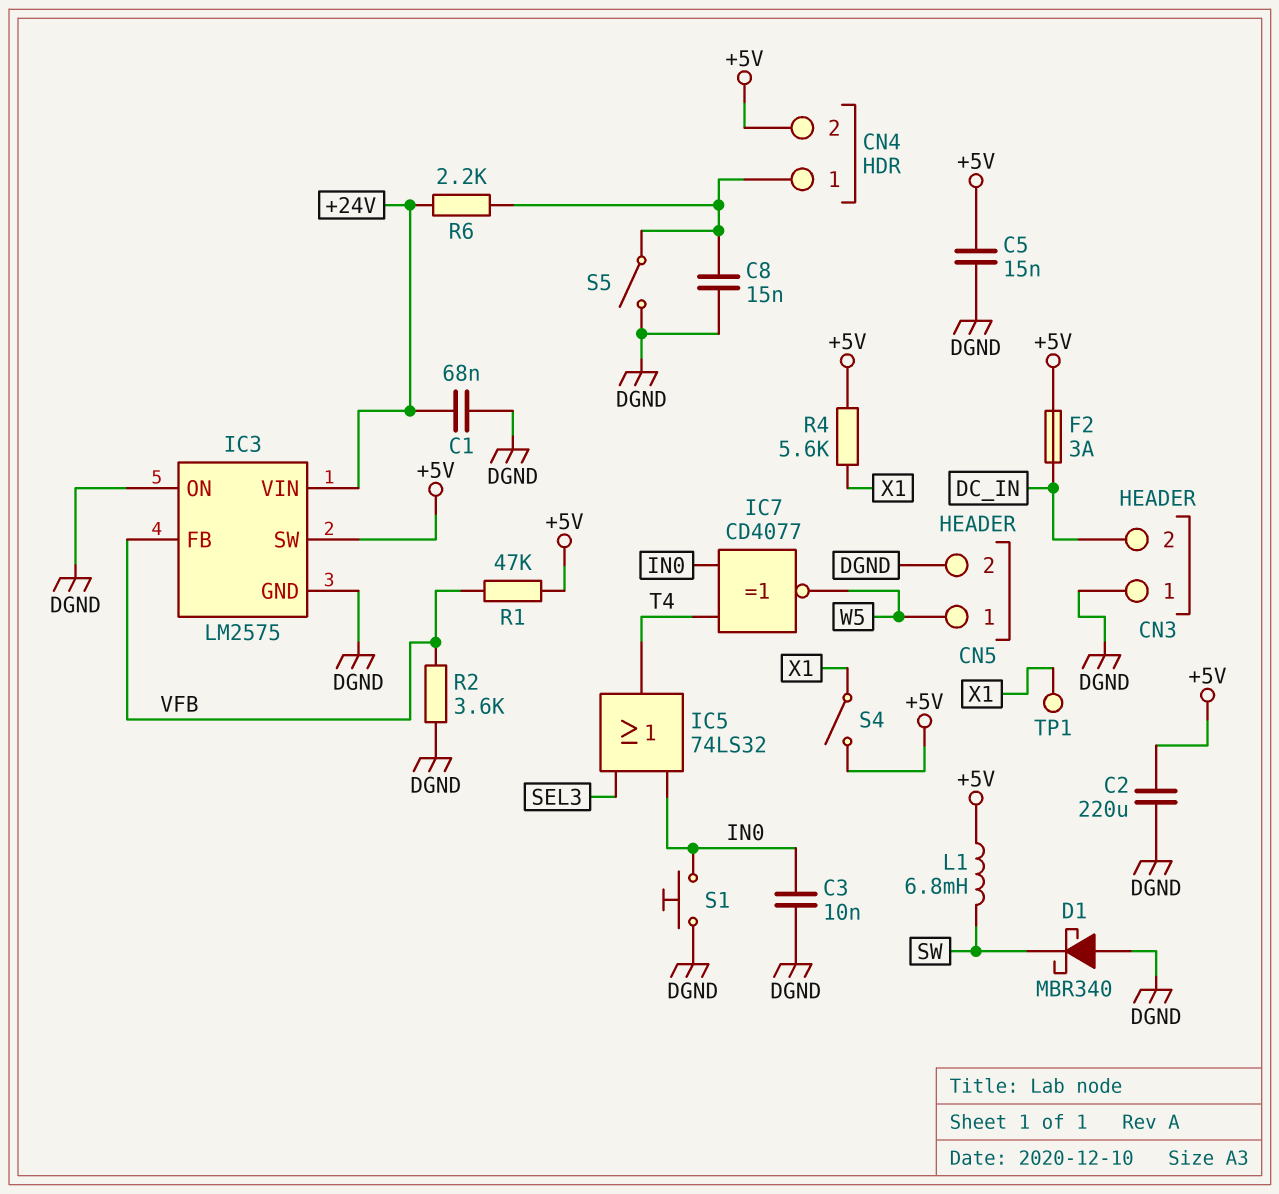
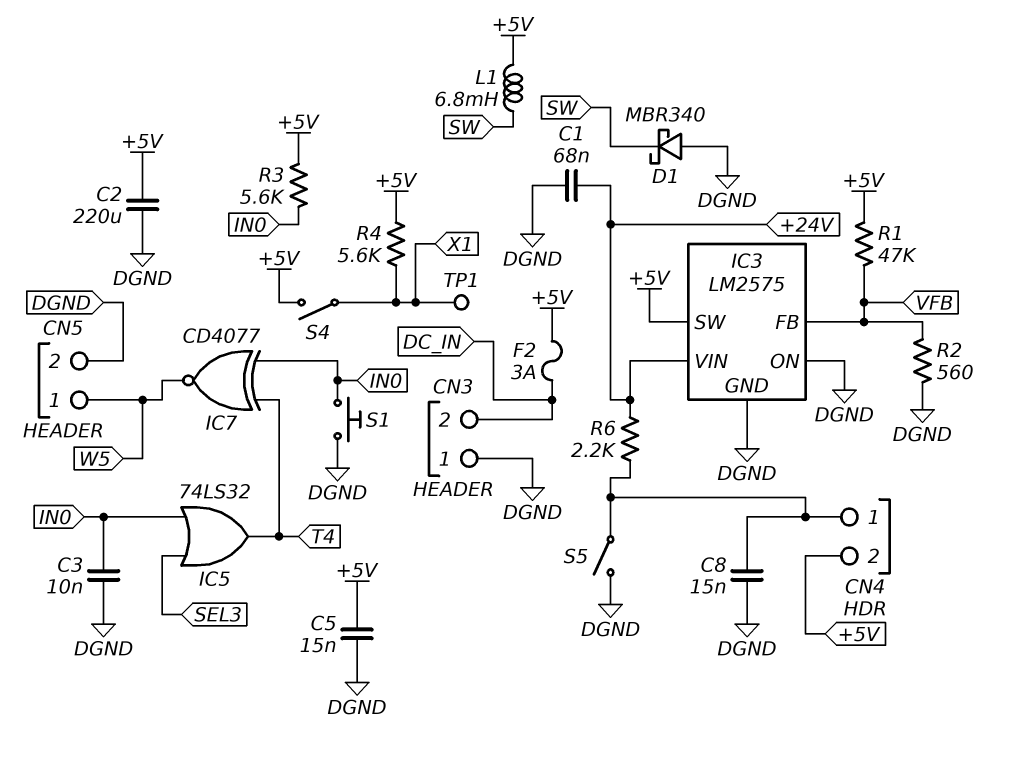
R2: 3.6k (DGND, VFB) -> 560 (DGND, VFB)
R3: none -> 5.6k (+5V, IN0)

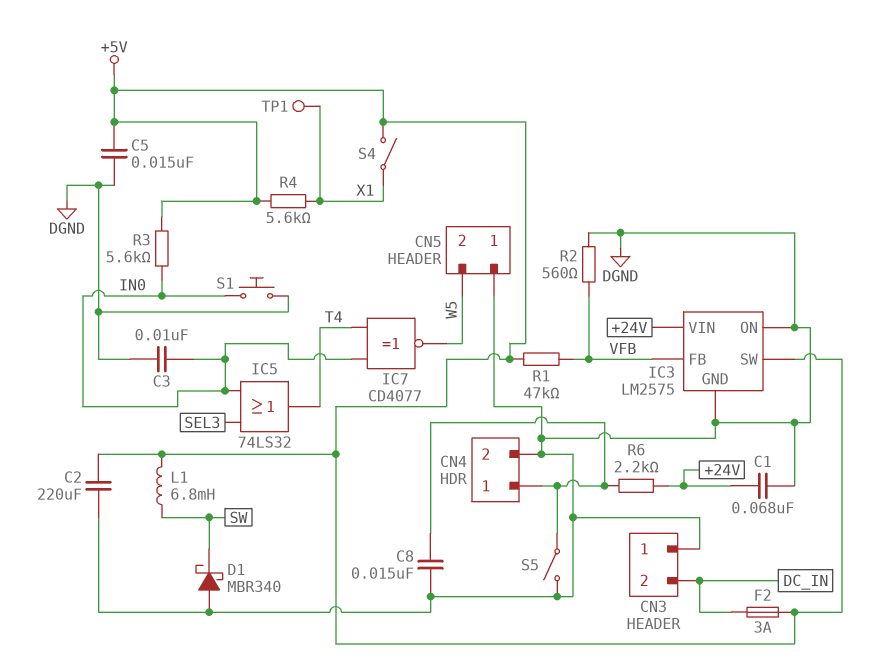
CN4 pin 2: +5V -> DGND
CN5 pin 1: W5 -> DGND
CN5 pin 2: DGND -> W5

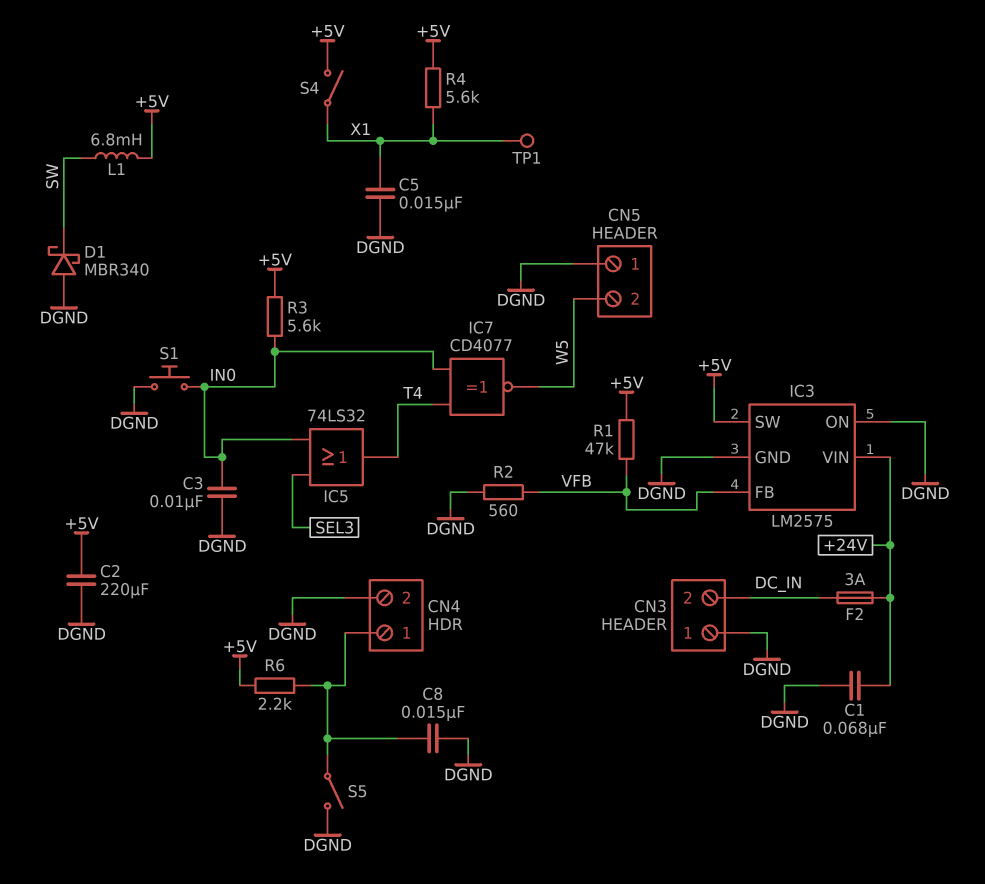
C5: 15nF (+5V, DGND) -> 15nF (DGND, X1)
F2: 3A (+5V, DC_IN) -> 3A (+24V, DC_IN)
R6: 2.2k (+24V, CN4/1) -> 2.2k (+5V, CN4/1)

